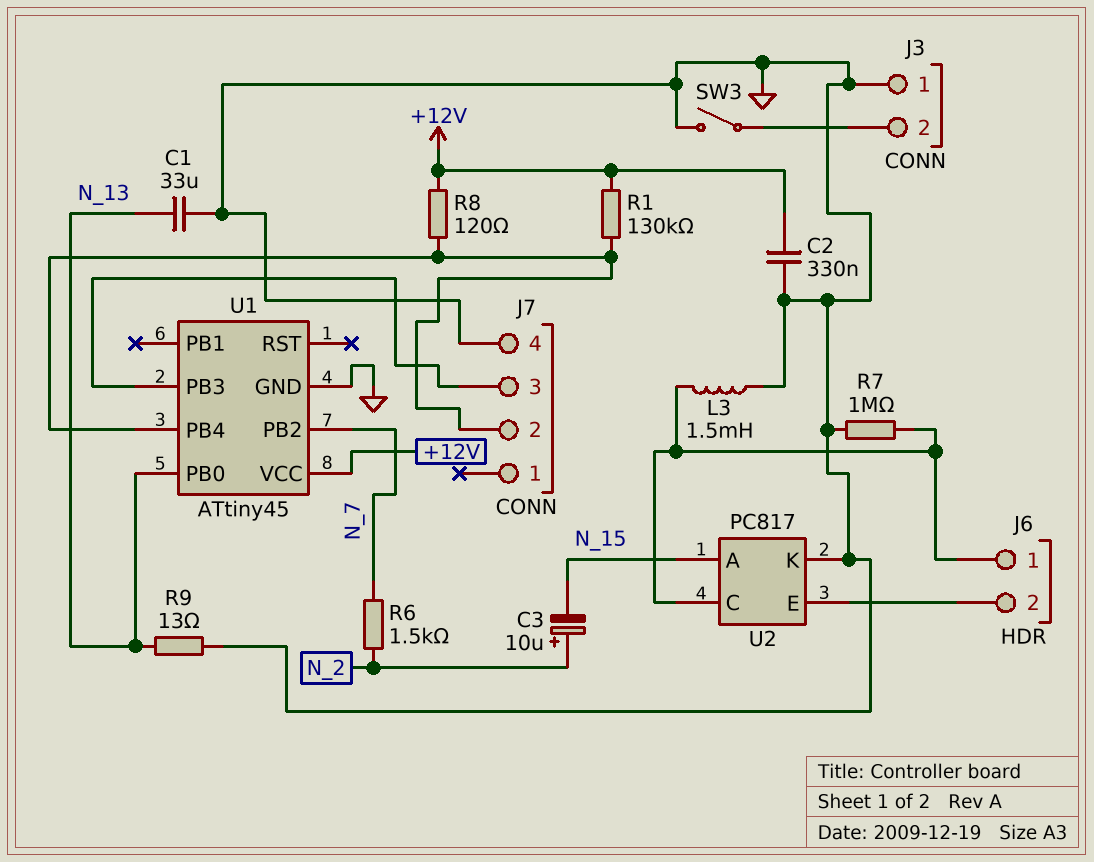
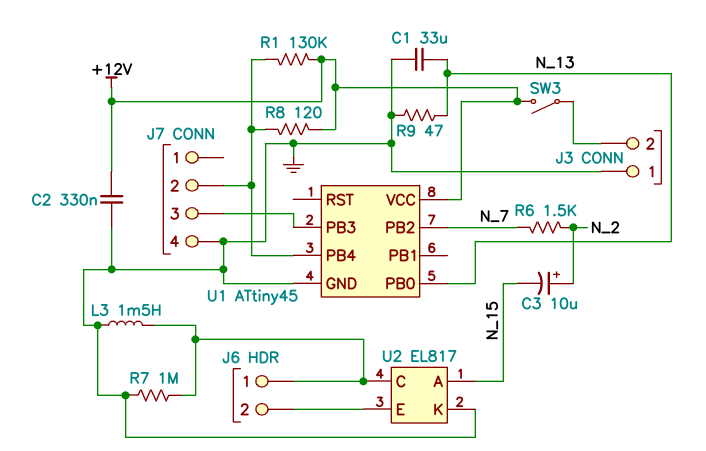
R9: 13 (GND, N_13) -> 47 (GND, N_13)
SW3: switch (GND, J3/2) -> switch (+12V, J3/2)
U2: PC817 -> EL817

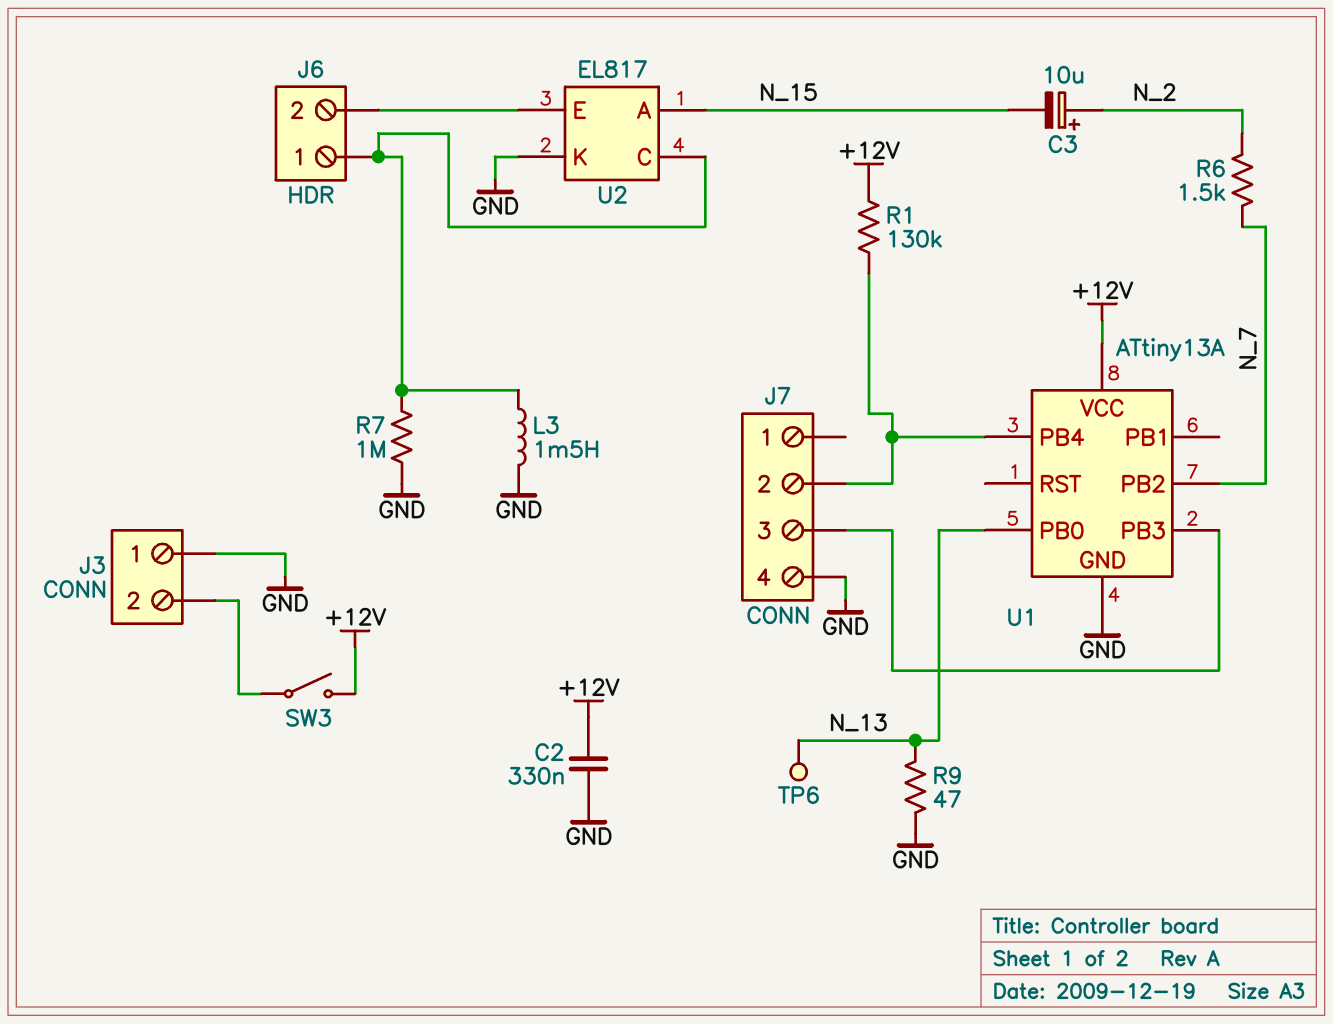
C1: 33uF (GND, N_13) -> none
R8: 120 (+12V, J7/2) -> none
TP6: none -> test point (N_13)
U1: ATtiny45 -> ATtiny13A

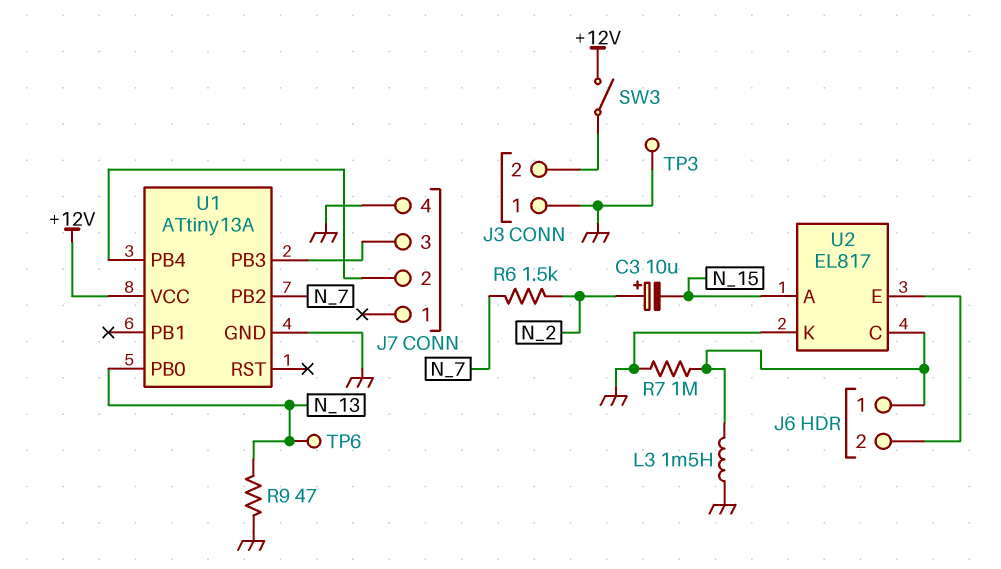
C2: 330nF (+12V, GND) -> none
R1: 130k (+12V, J7/2) -> none
TP3: none -> test point (GND)

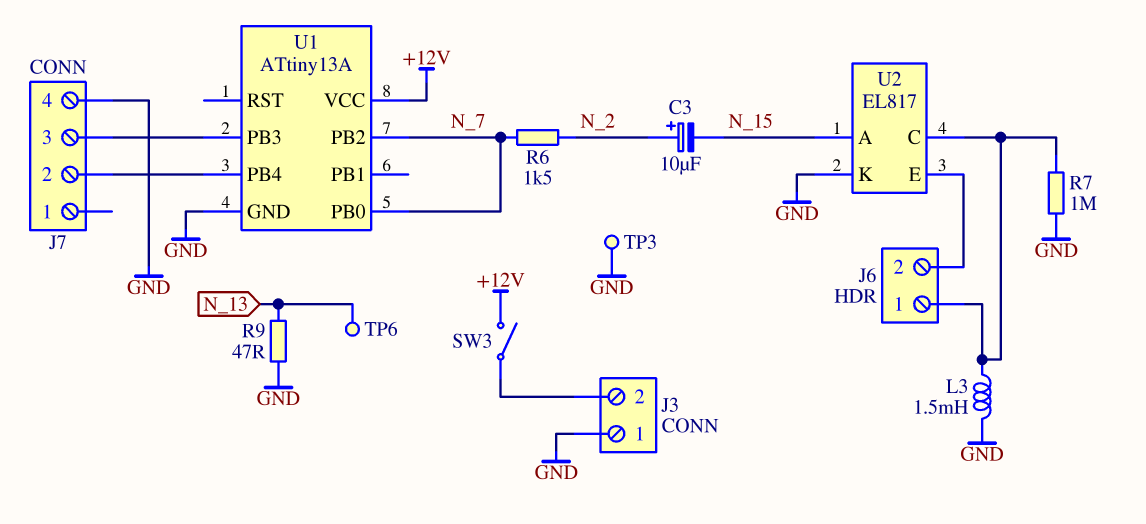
U1 pin PB0: N_13 -> N_7

